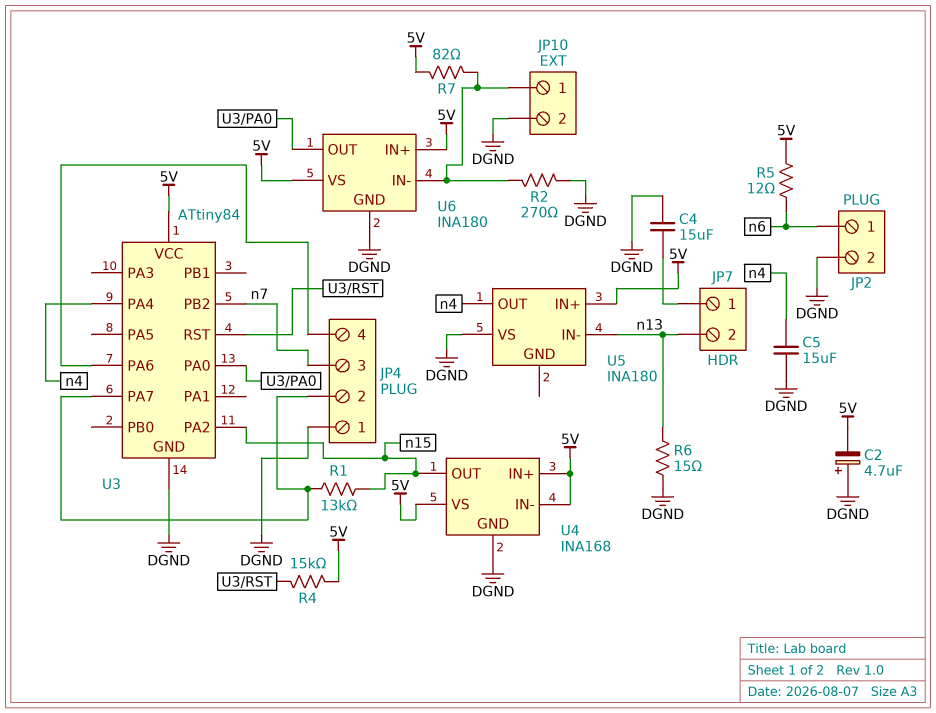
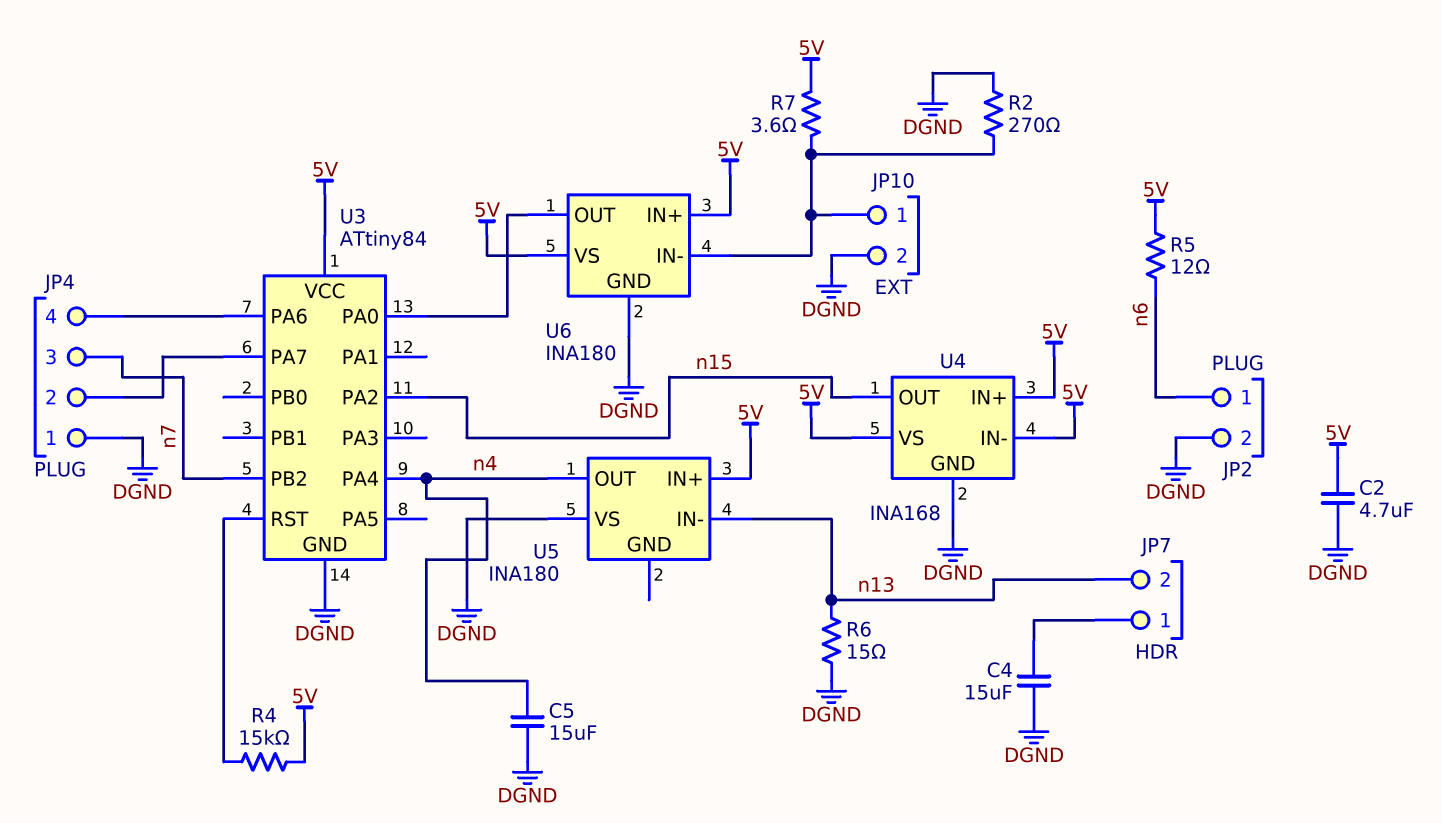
C2: 4.7uF (plus DGND, minus 5V) -> 4.7uF (5V, DGND)
R1: 13k (JP4/2, n15) -> none
R7: 82 (5V, JP10/1) -> 3.6 (5V, JP10/1)

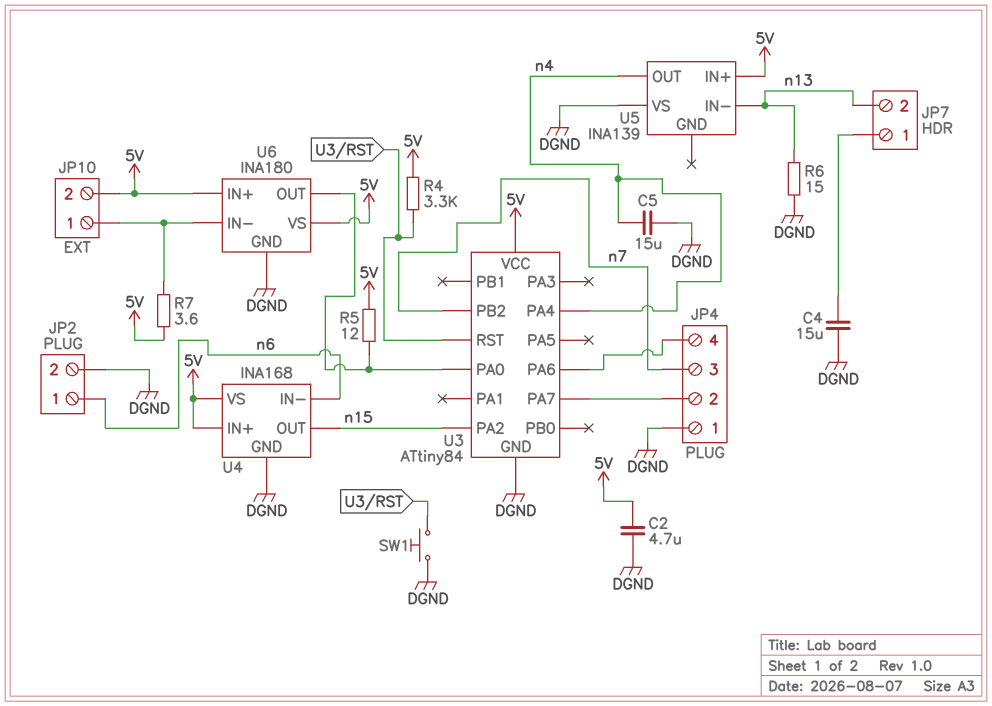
JP10 pin 2: DGND -> 5V
R2: 270 (DGND, JP10/1) -> none
R4: 15k (5V, U3/RST) -> 3.3k (5V, U3/RST)
R5: 12 (5V, n6) -> 12 (5V, U3/PA0)
SW1: none -> button (DGND, U3/RST)
U4 pin IN-: 5V -> n6
U5: INA180 -> INA139

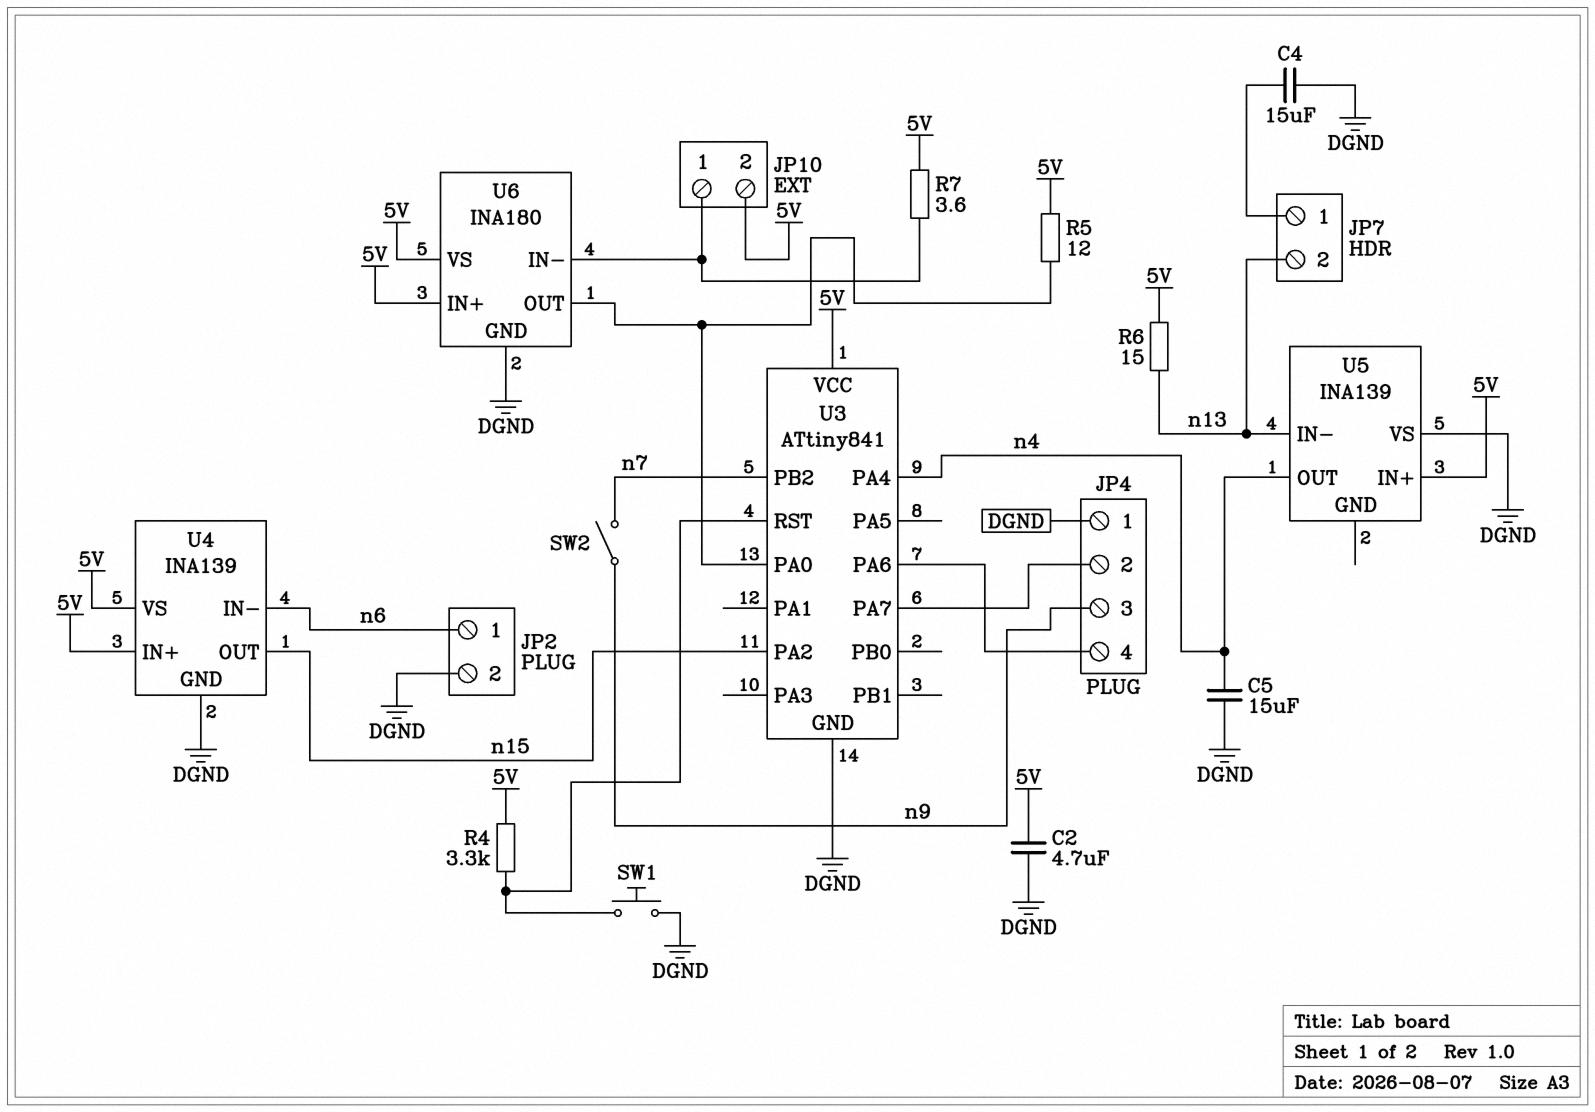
JP4 pin 3: n7 -> n9
R6: 15 (DGND, n13) -> 15 (5V, n13)
SW2: none -> switch (n7, n9)
U3: ATtiny84 -> ATtiny841
U4: INA168 -> INA139

